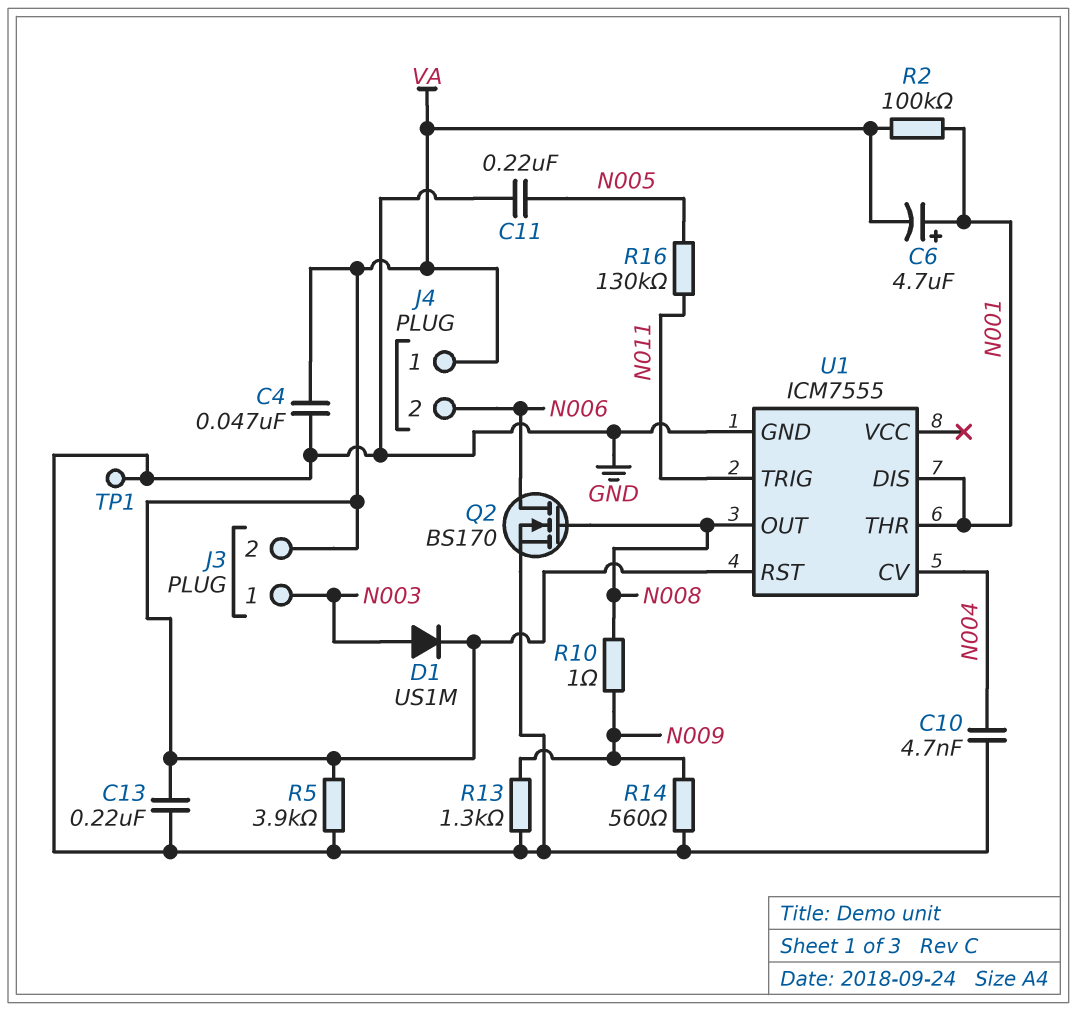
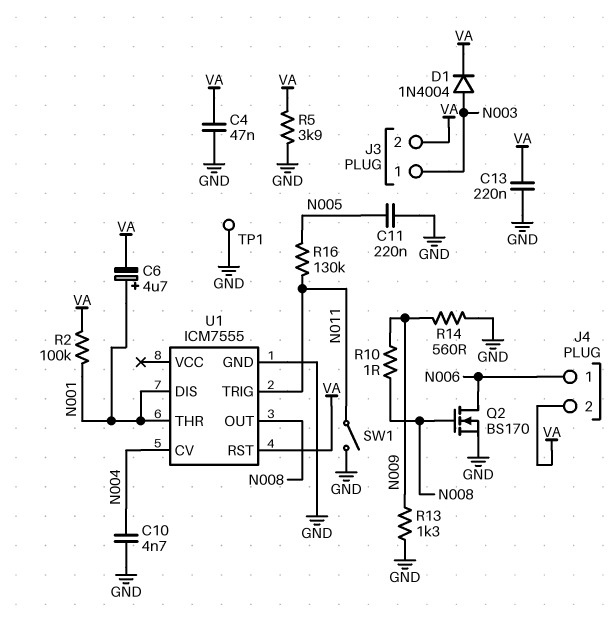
D1: diode US1M (A N003, K VA) -> diode 1N4004 (A N003, K VA)
J4 pin 1: VA -> N006
J4 pin 2: N006 -> VA
SW1: none -> switch (GND, N011)

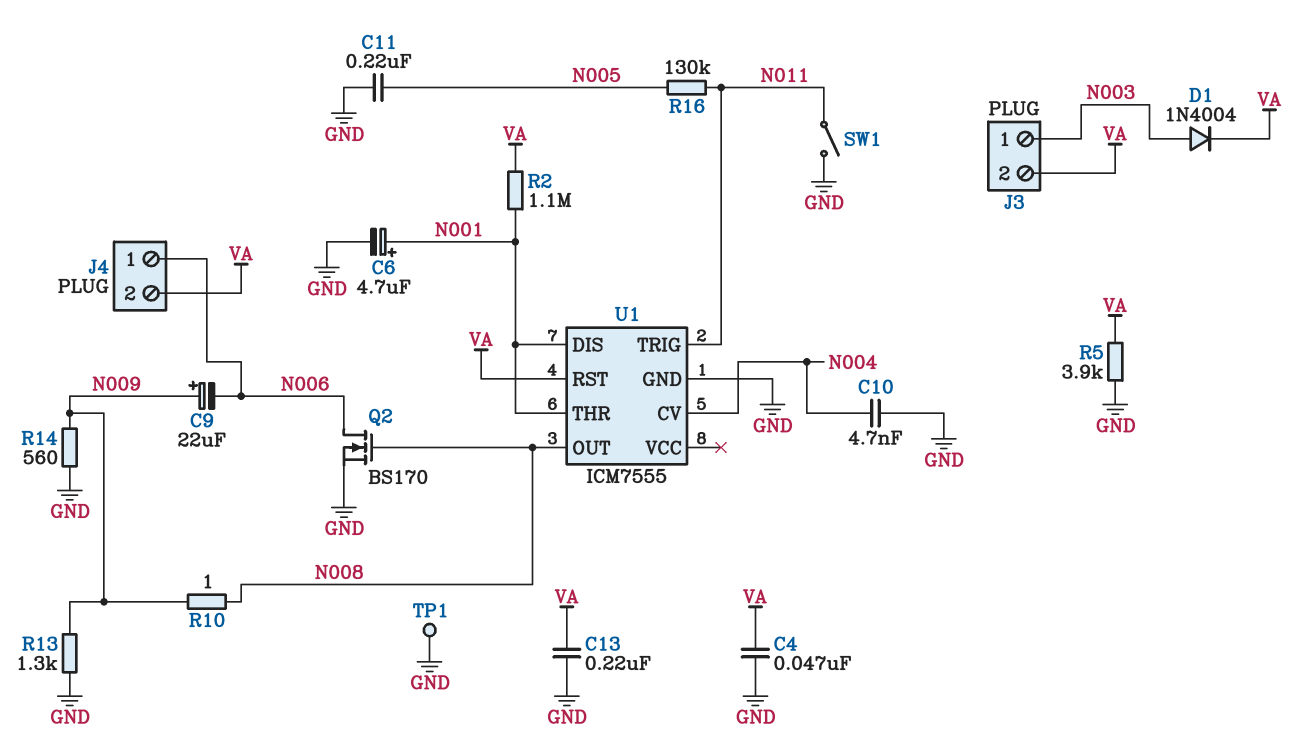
C6: 4.7uF (plus N001, minus VA) -> 4.7uF (plus N001, minus GND)
C9: none -> 22uF (plus N009, minus N006)
R2: 100k (N001, VA) -> 1.1M (N001, VA)

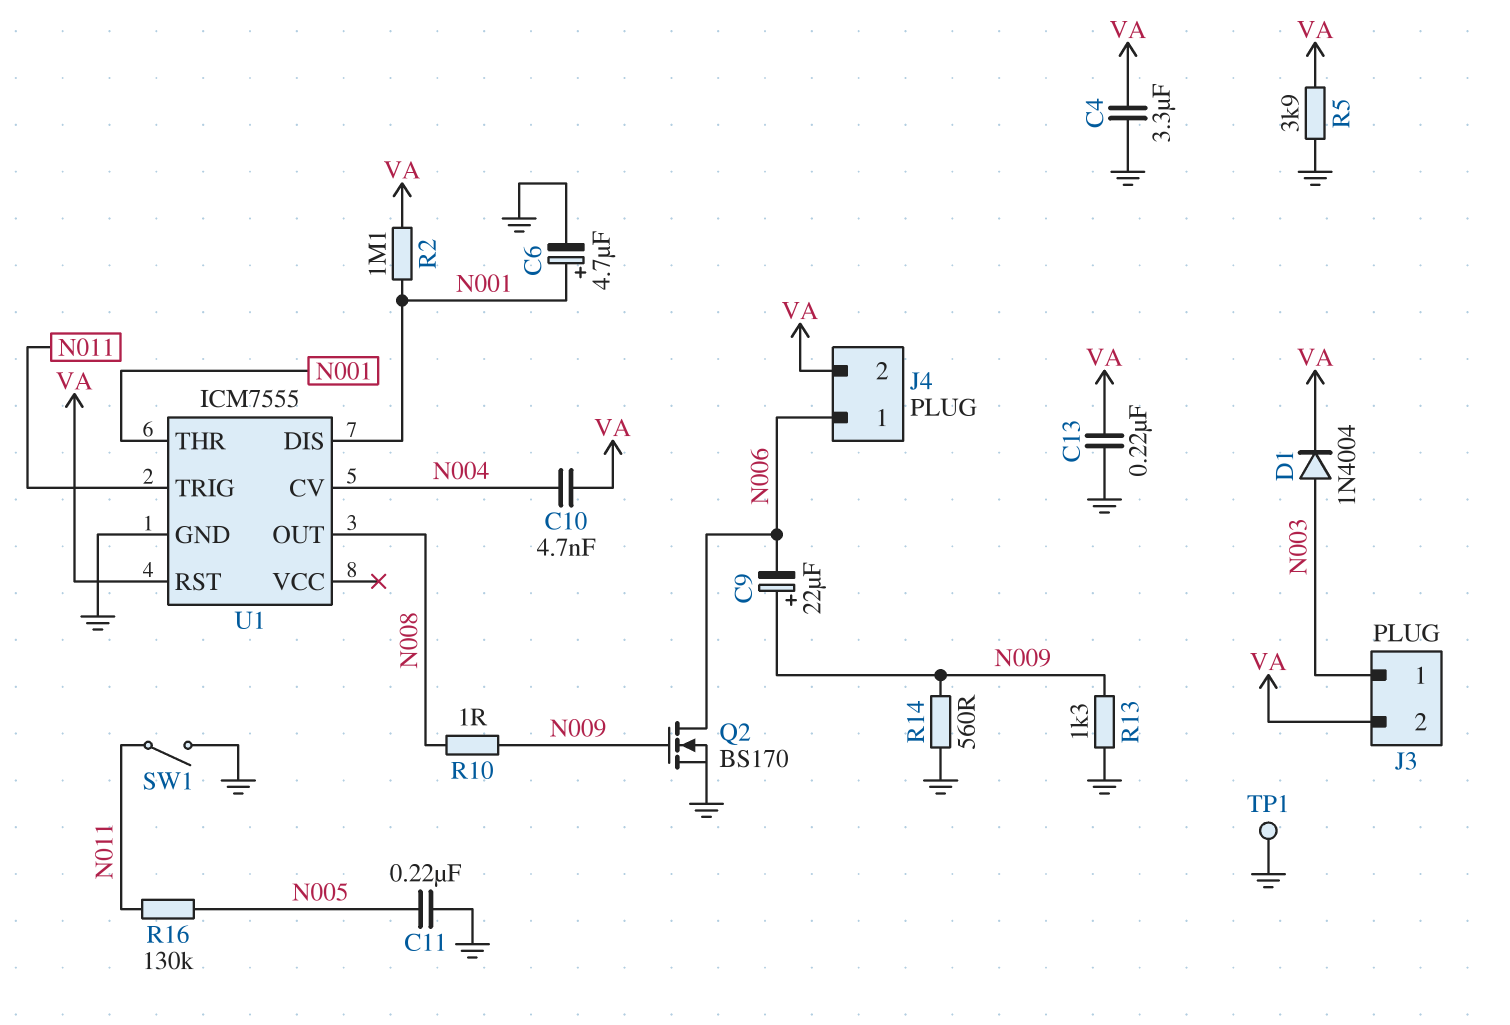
C4: 47nF (GND, VA) -> 3.3uF (GND, VA)
C10: 4.7nF (GND, N004) -> 4.7nF (N004, VA)
Q2: NMOS BS170 (G N008, D N006, S GND) -> NMOS BS170 (G N009, D N006, S GND)

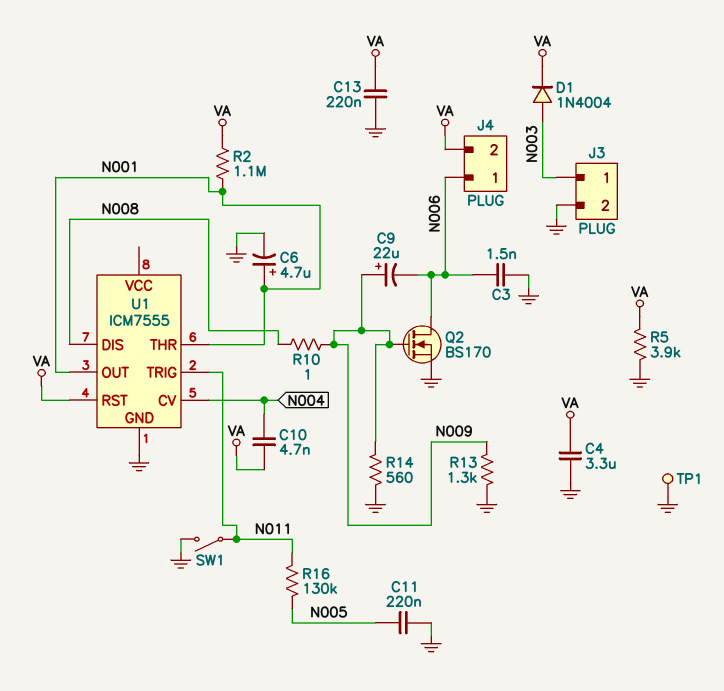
C3: none -> 1.5nF (GND, N006)
J3 pin 2: VA -> GND
U1 pin DIS: N001 -> N008
U1 pin OUT: N008 -> N001

